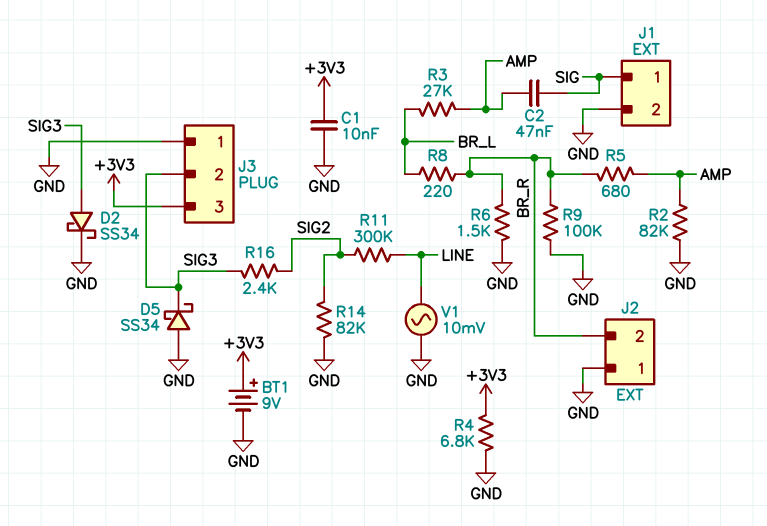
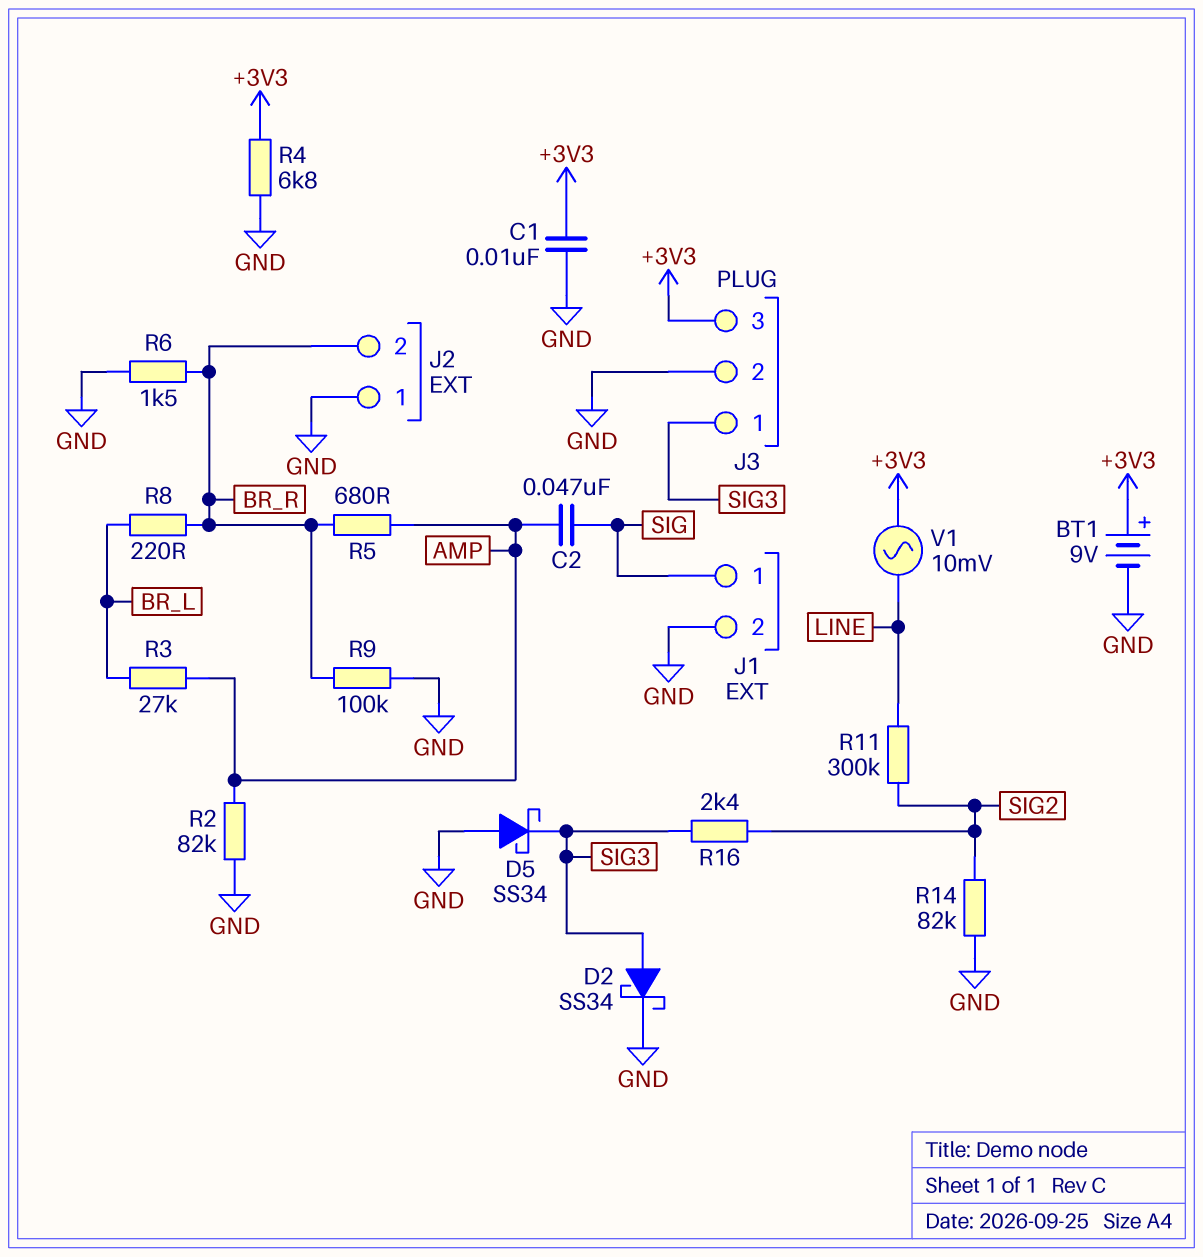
J3 pin 1: GND -> SIG3
J3 pin 2: SIG3 -> GND
V1: AC 10mV (GND, LINE) -> AC 10mV (+3V3, LINE)

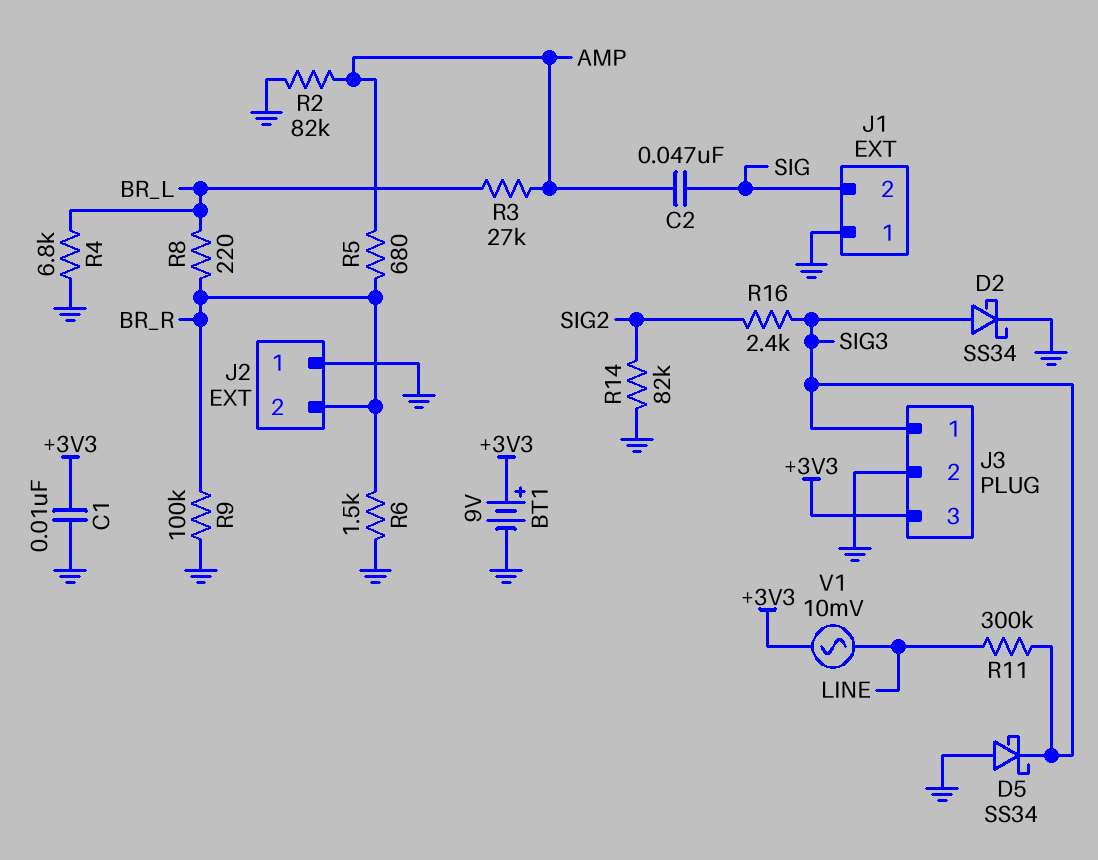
J1 pin 1: SIG -> GND
J1 pin 2: GND -> SIG
R4: 6.8k (+3V3, GND) -> 6.8k (BR_L, GND)
R11: 300k (LINE, SIG2) -> 300k (LINE, SIG3)

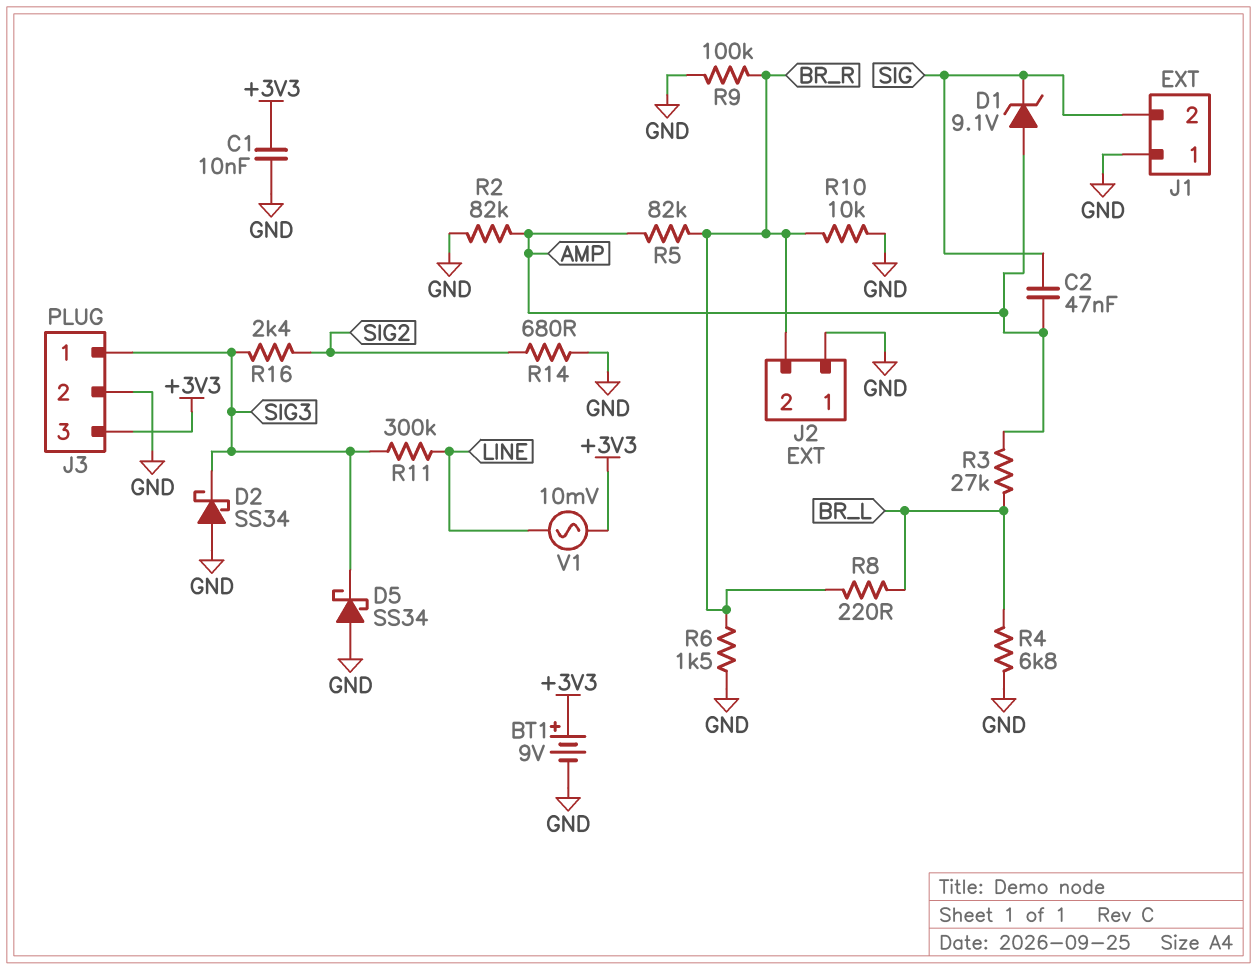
D1: none -> zener 9.1V (A AMP, K SIG)
D2: schottky SS34 (A SIG3, K GND) -> schottky SS34 (A GND, K SIG3)
R5: 680 (AMP, BR_R) -> 82k (AMP, BR_R)
R10: none -> 10k (BR_R, GND)
R14: 82k (GND, SIG2) -> 680 (GND, SIG2)

